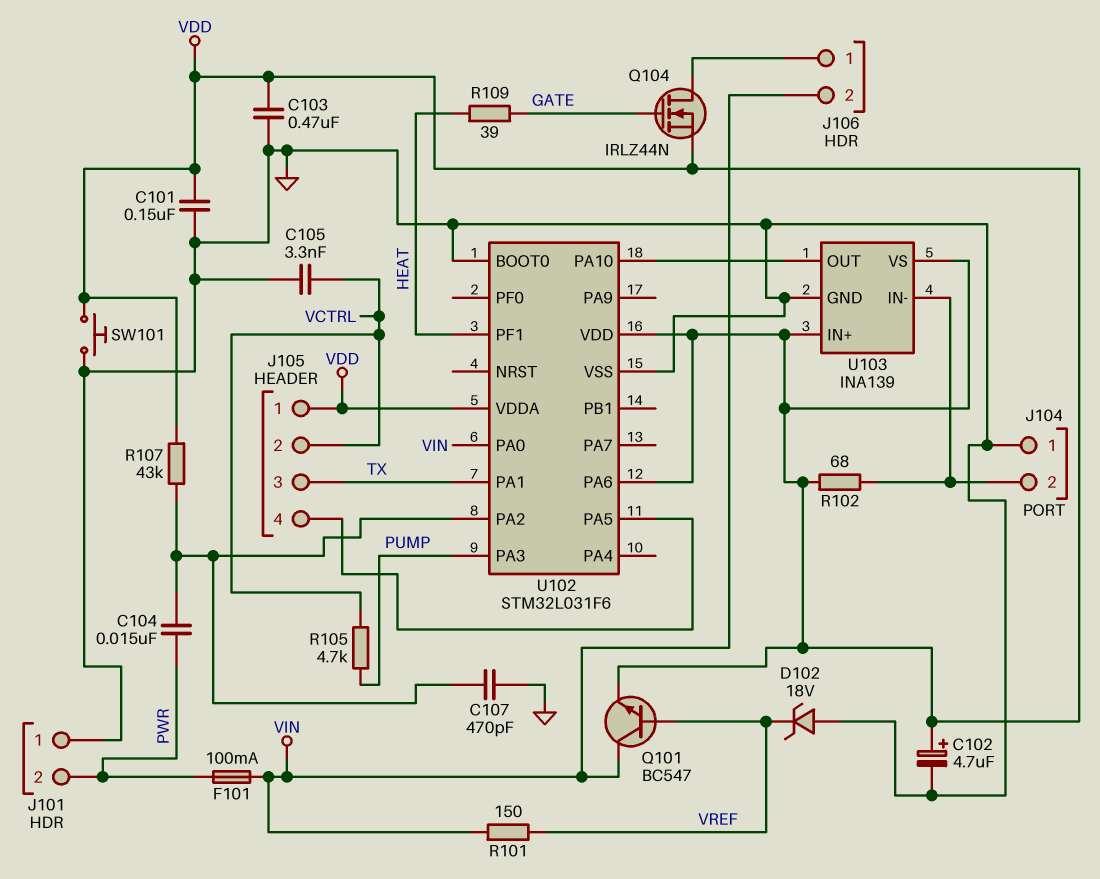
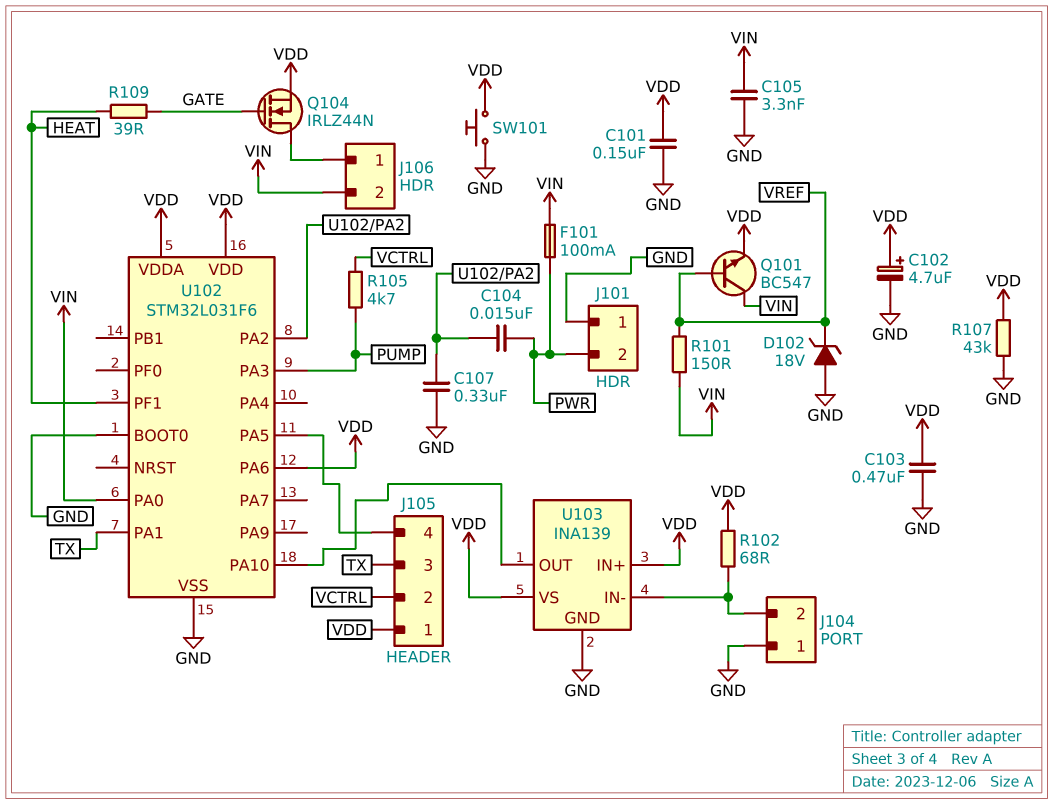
C105: 3.3nF (GND, VCTRL) -> 3.3nF (GND, VIN)
C107: 470pF (GND, U102/PA2) -> 330nF (GND, U102/PA2)
R107: 43k (U102/PA2, VDD) -> 43k (GND, VDD)

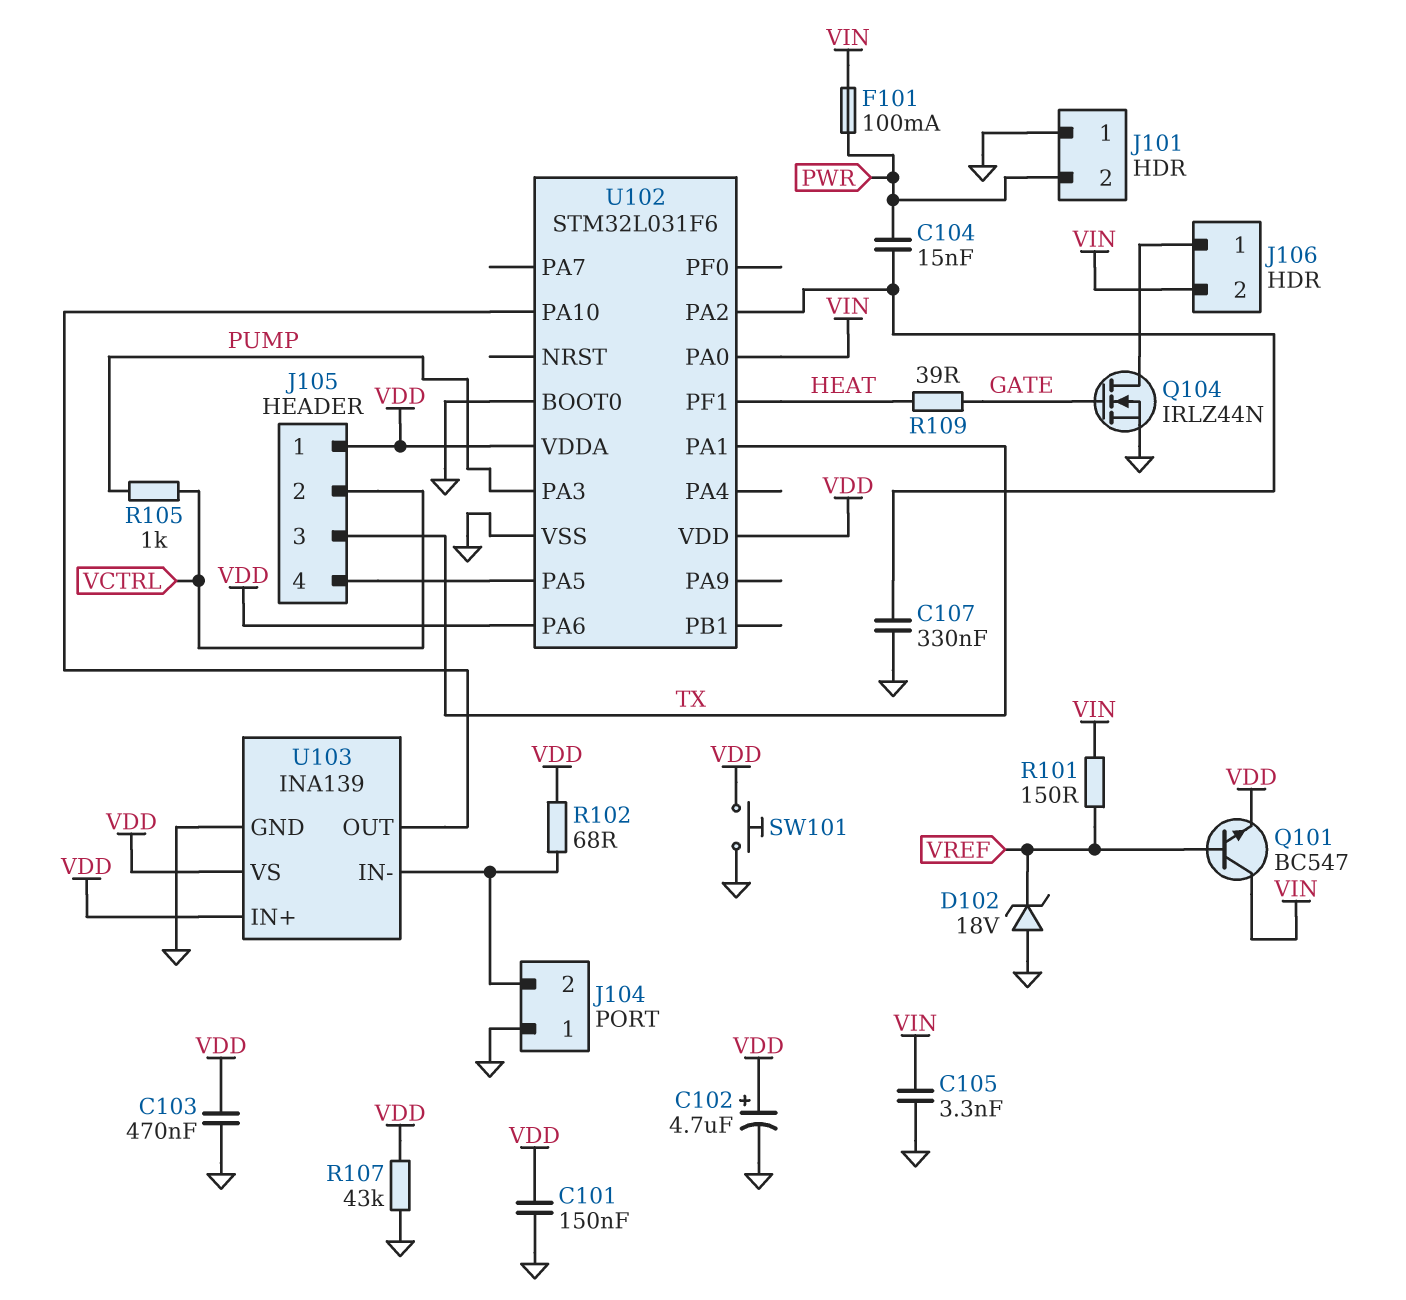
Q104: NMOS IRLZ44N (G GATE, D J106/1, S VDD) -> NMOS IRLZ44N (G GATE, D J106/1, S GND)
R105: 4.7k (PUMP, VCTRL) -> 1k (PUMP, VCTRL)

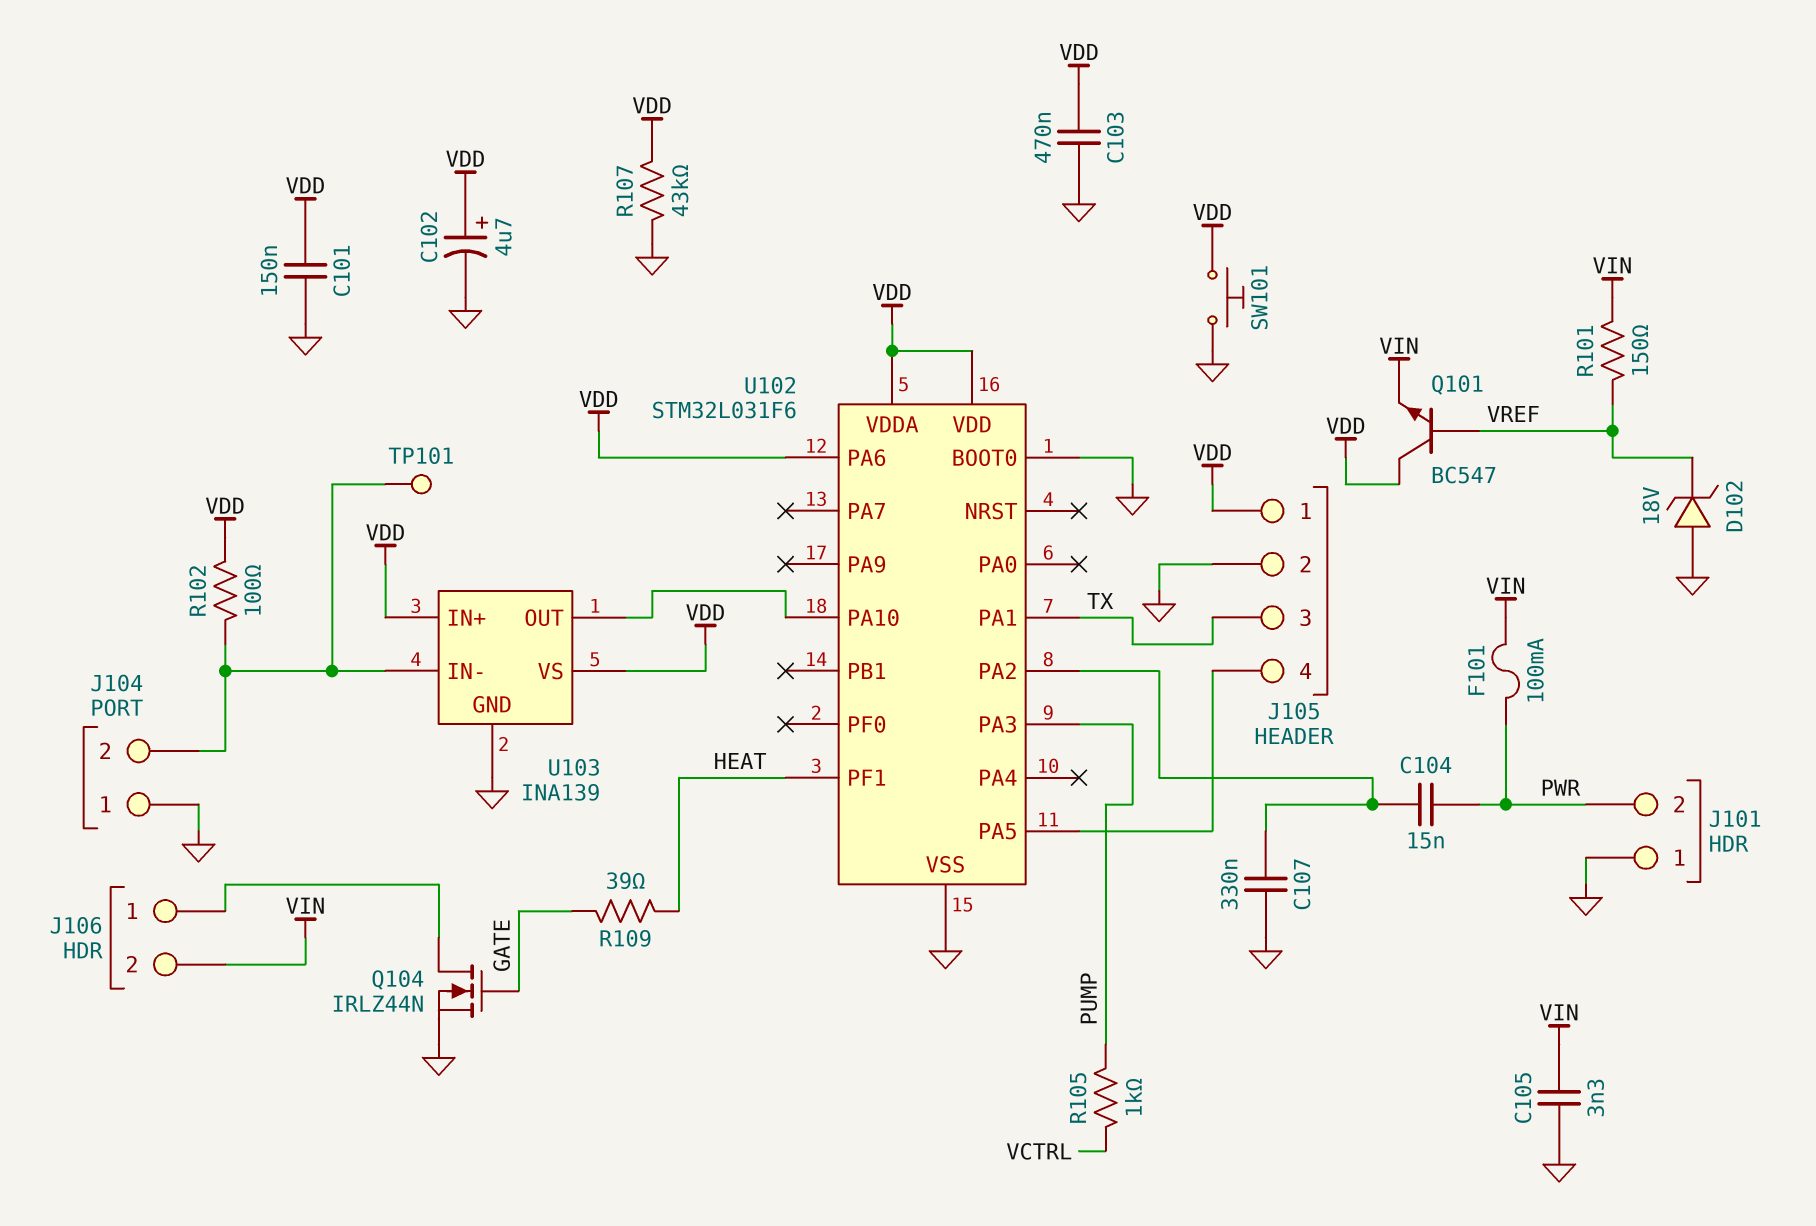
J105 pin 2: VCTRL -> GND
Q101: NPN BC547 (B VREF, C VIN, E VDD) -> NPN BC547 (B VREF, C VDD, E VIN)
R102: 68 (J104/2, VDD) -> 100 (J104/2, VDD)
TP101: none -> test point (J104/2)
U102 pin PA0: VIN -> none

